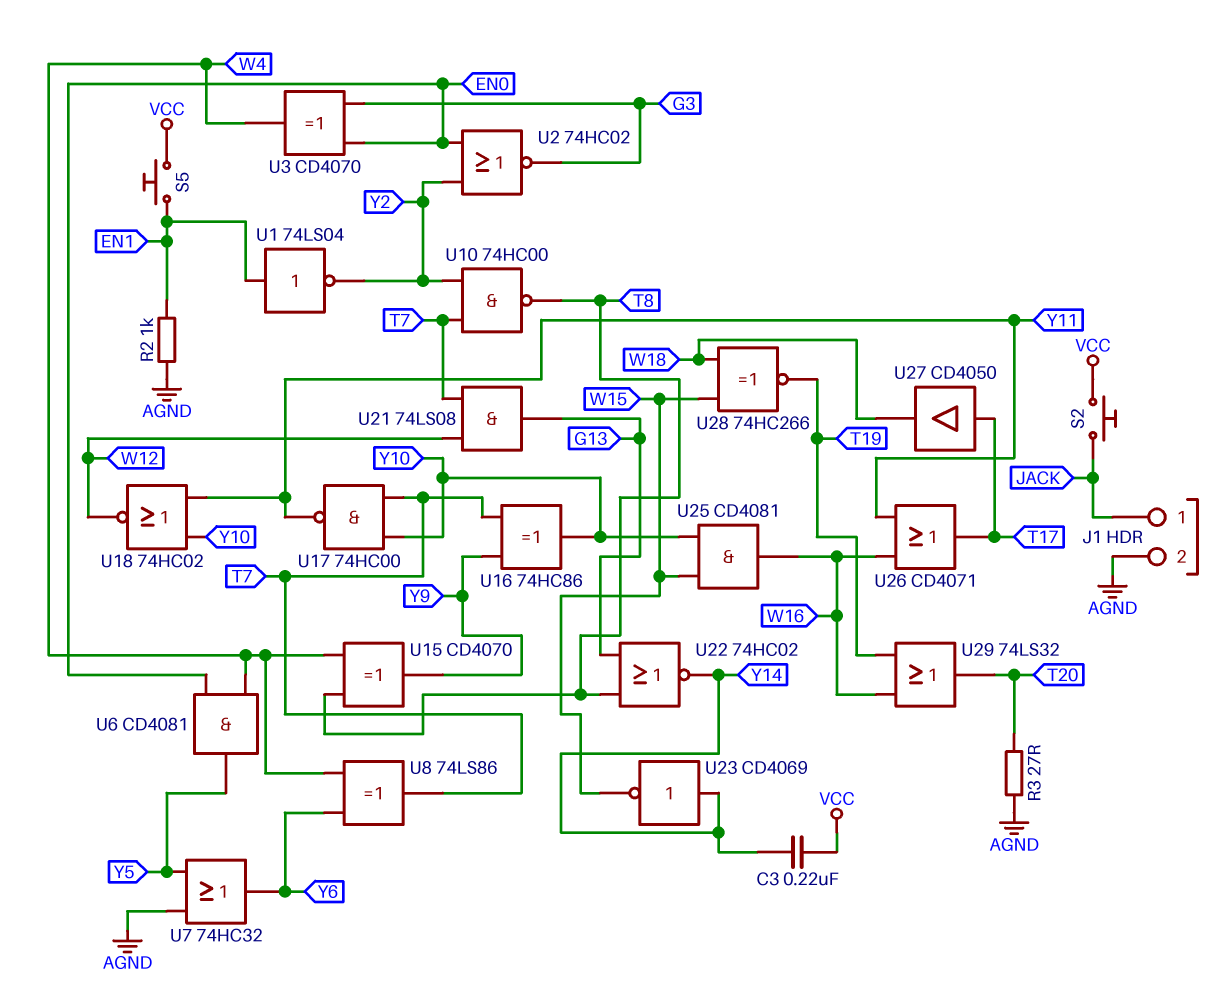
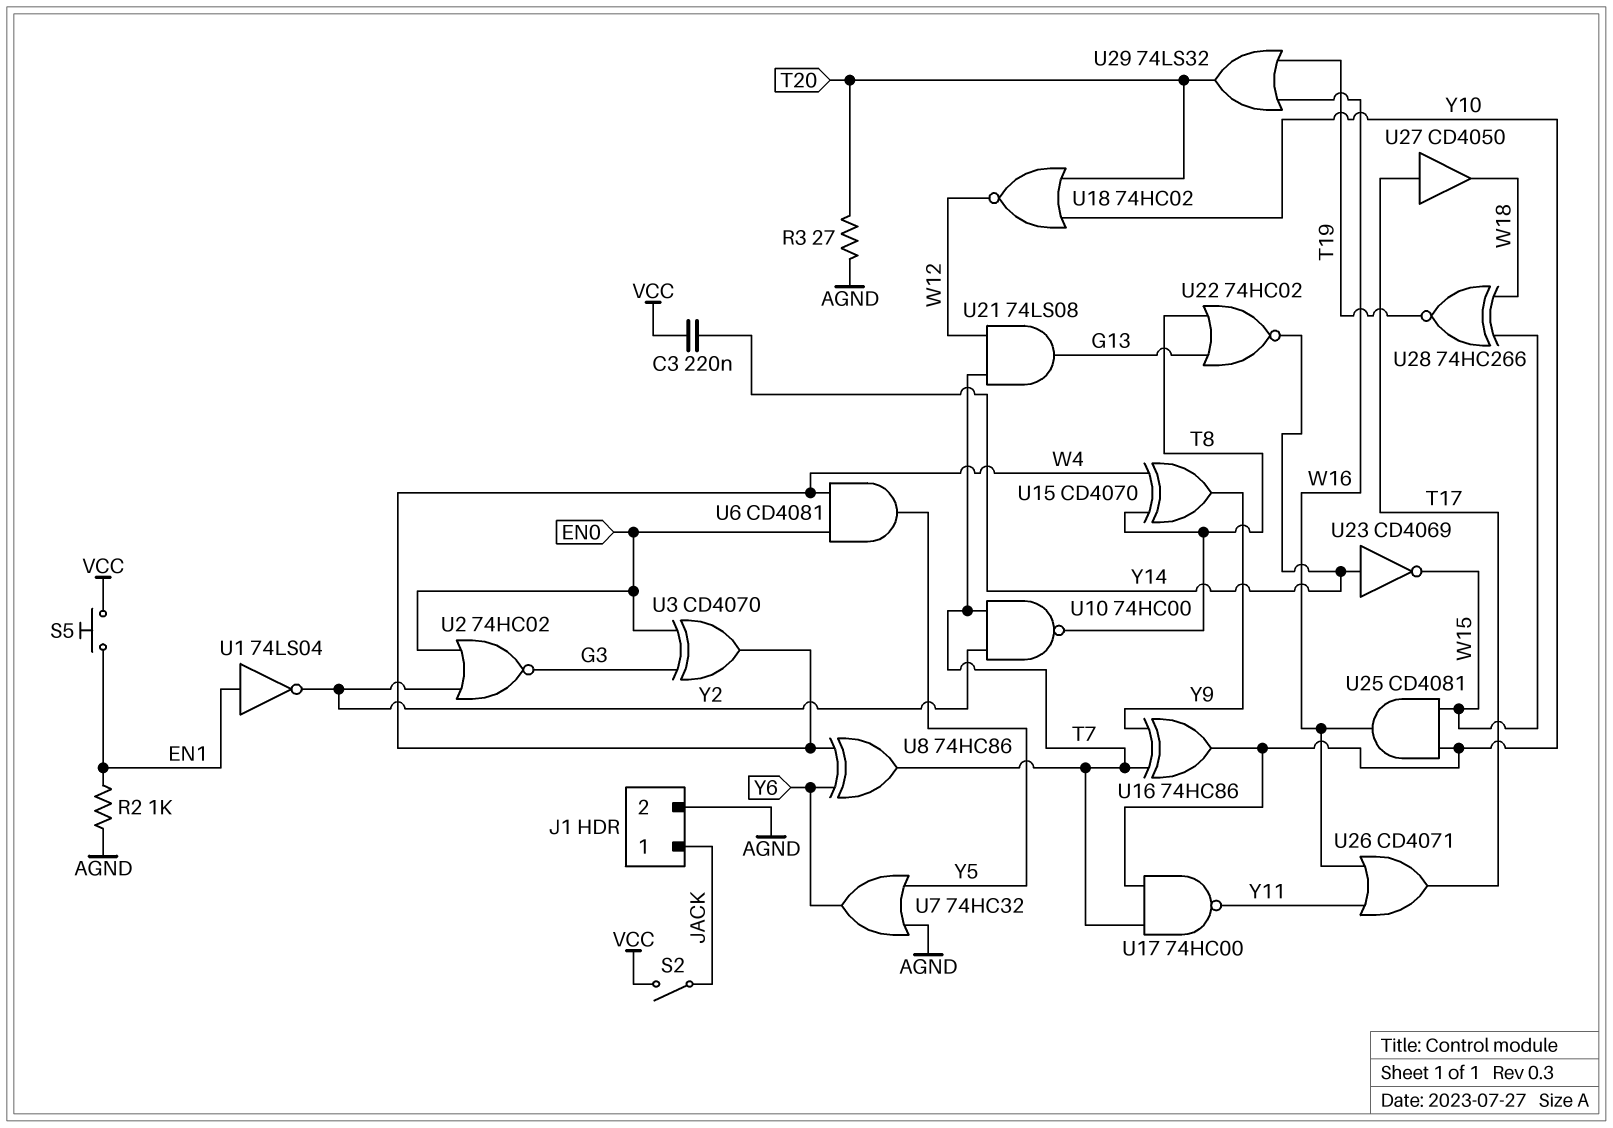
S2: button (JACK, VCC) -> switch (JACK, VCC)
U8: XOR 74LS86 (in W4, in Y6, out T7) -> XOR 74HC86 (in W4, in Y6, out T7)
U18: NOR 74HC02 (in Y10, in Y11, out W12) -> NOR 74HC02 (in T20, in Y10, out W12)

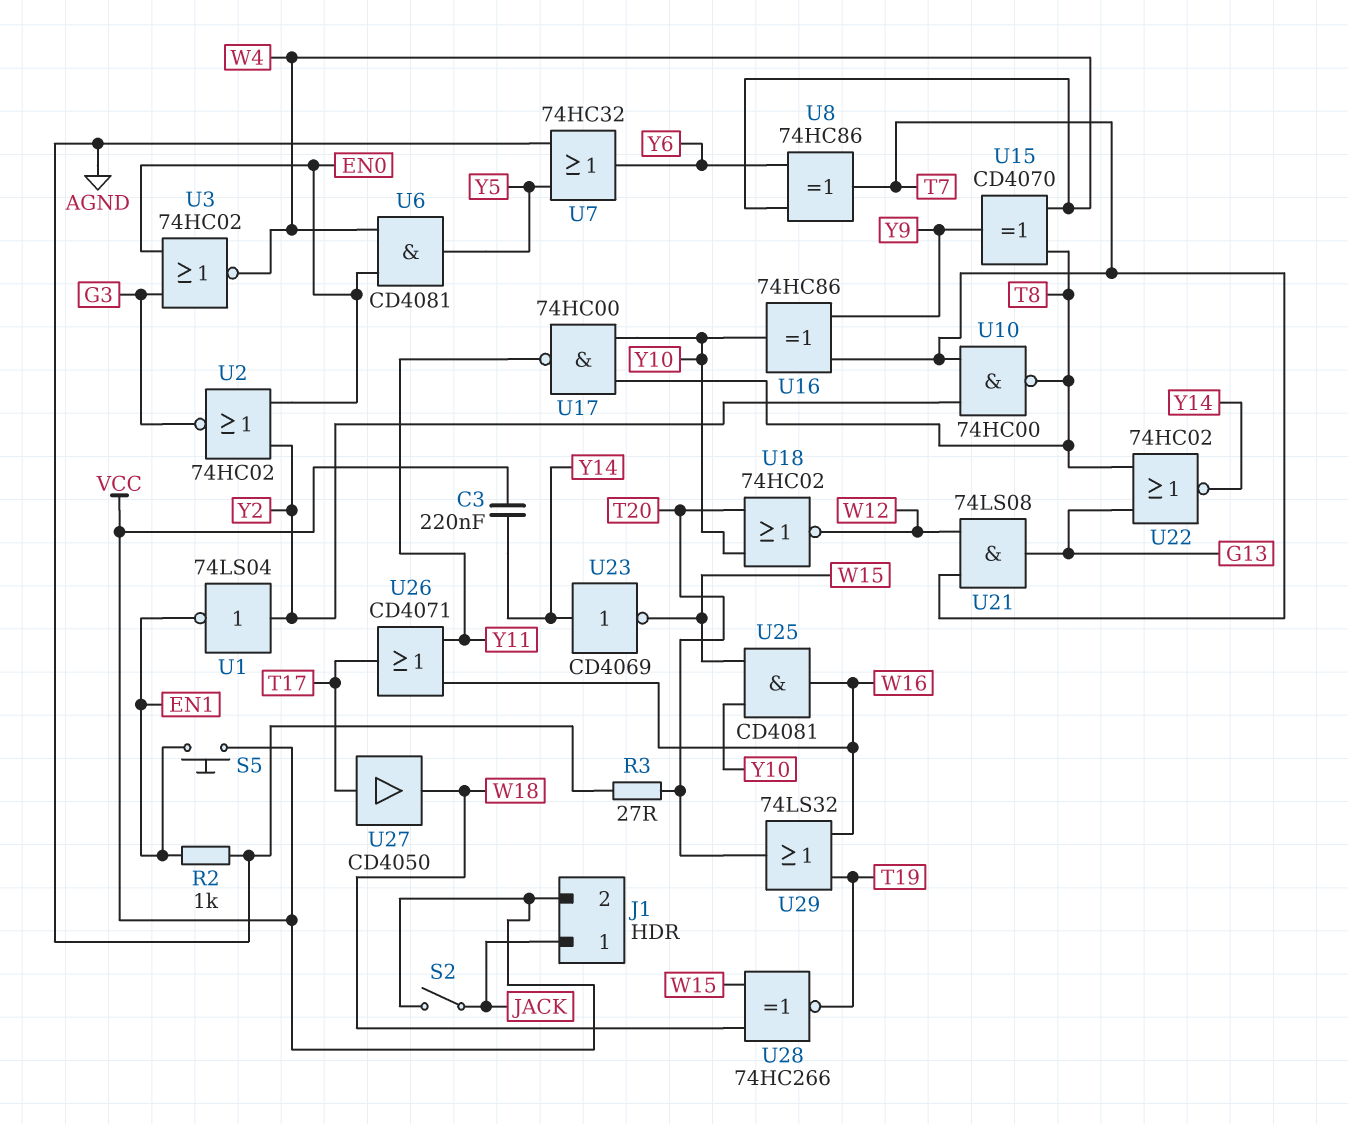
J1 pin 2: AGND -> VCC
U1: NOT 74LS04 (in EN1, out Y2) -> NOT 74LS04 (in Y2, out EN1)
U3: XOR CD4070 (in EN0, in G3, out W4) -> NOR 74HC02 (in EN0, in G3, out W4)
U17: NAND 74HC00 (in T7, in Y10, out Y11) -> NAND 74HC00 (in T8, in Y10, out Y11)

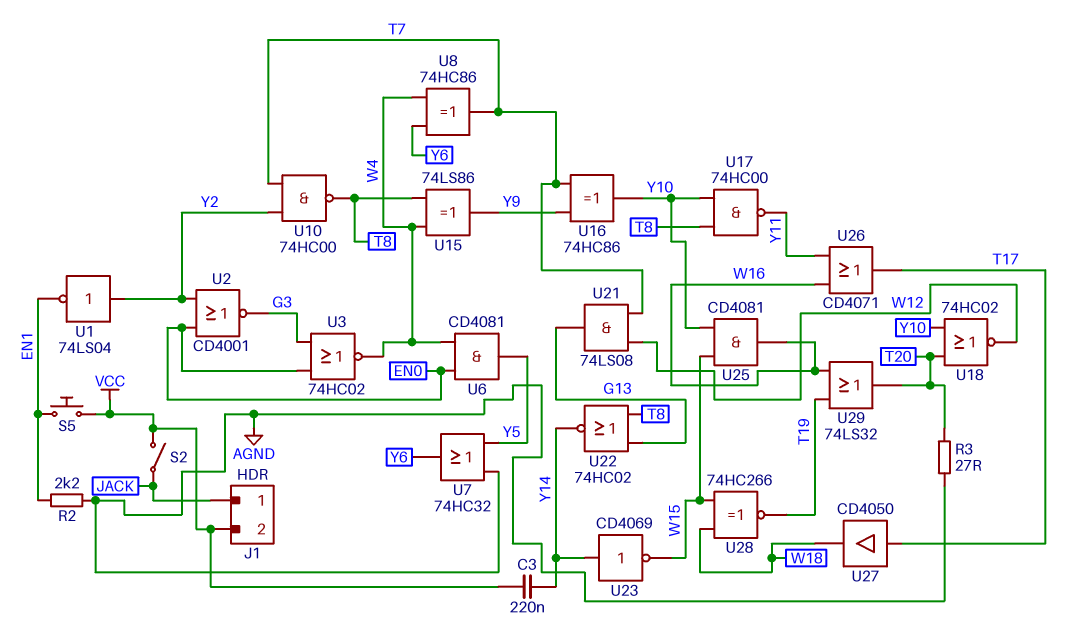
R2: 1k (AGND, EN1) -> 2.2k (AGND, EN1)
U2: NOR 74HC02 (in EN0, in Y2, out G3) -> NOR CD4001 (in EN0, in Y2, out G3)
U15: XOR CD4070 (in T8, in W4, out Y9) -> XOR 74LS86 (in T8, in W4, out Y9)

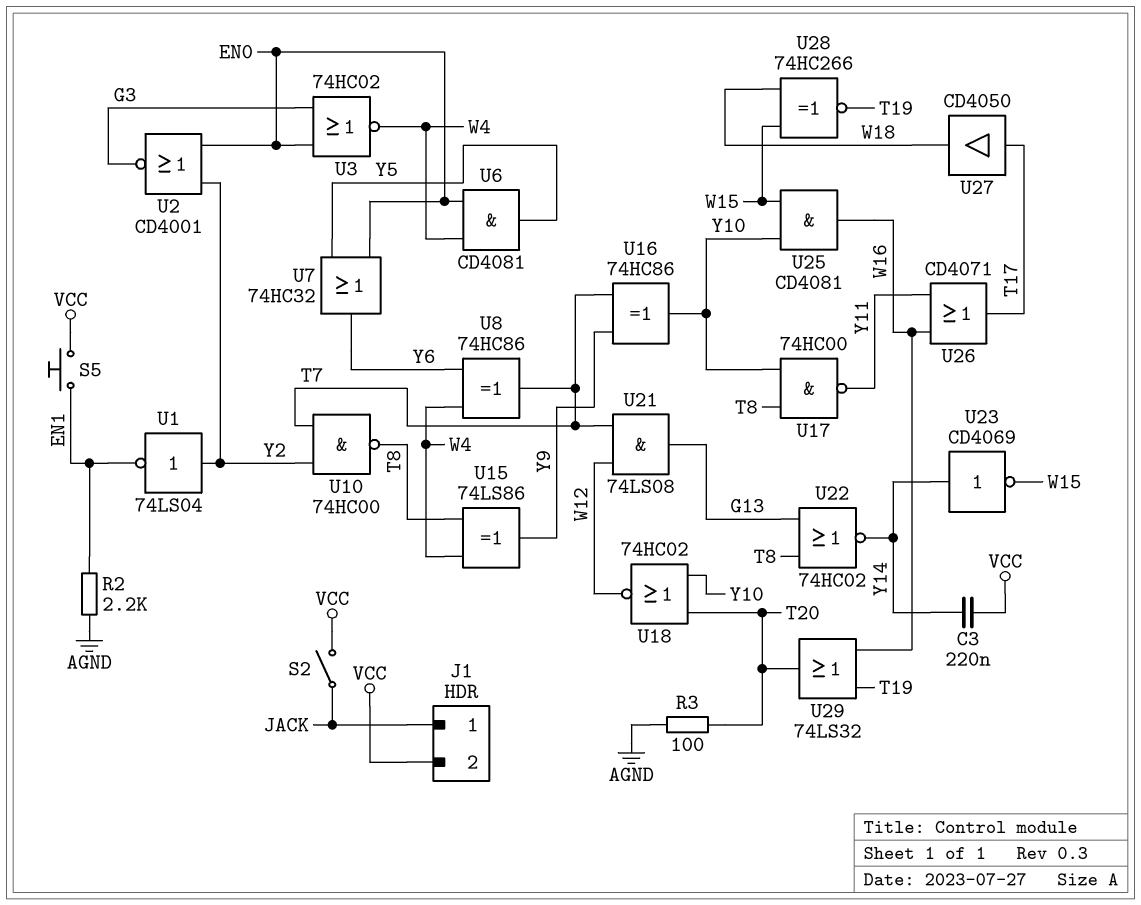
R3: 27 (AGND, T20) -> 100 (AGND, T20)
U7: OR 74HC32 (in AGND, in Y5, out Y6) -> OR 74HC32 (in EN0, in Y5, out Y6)

